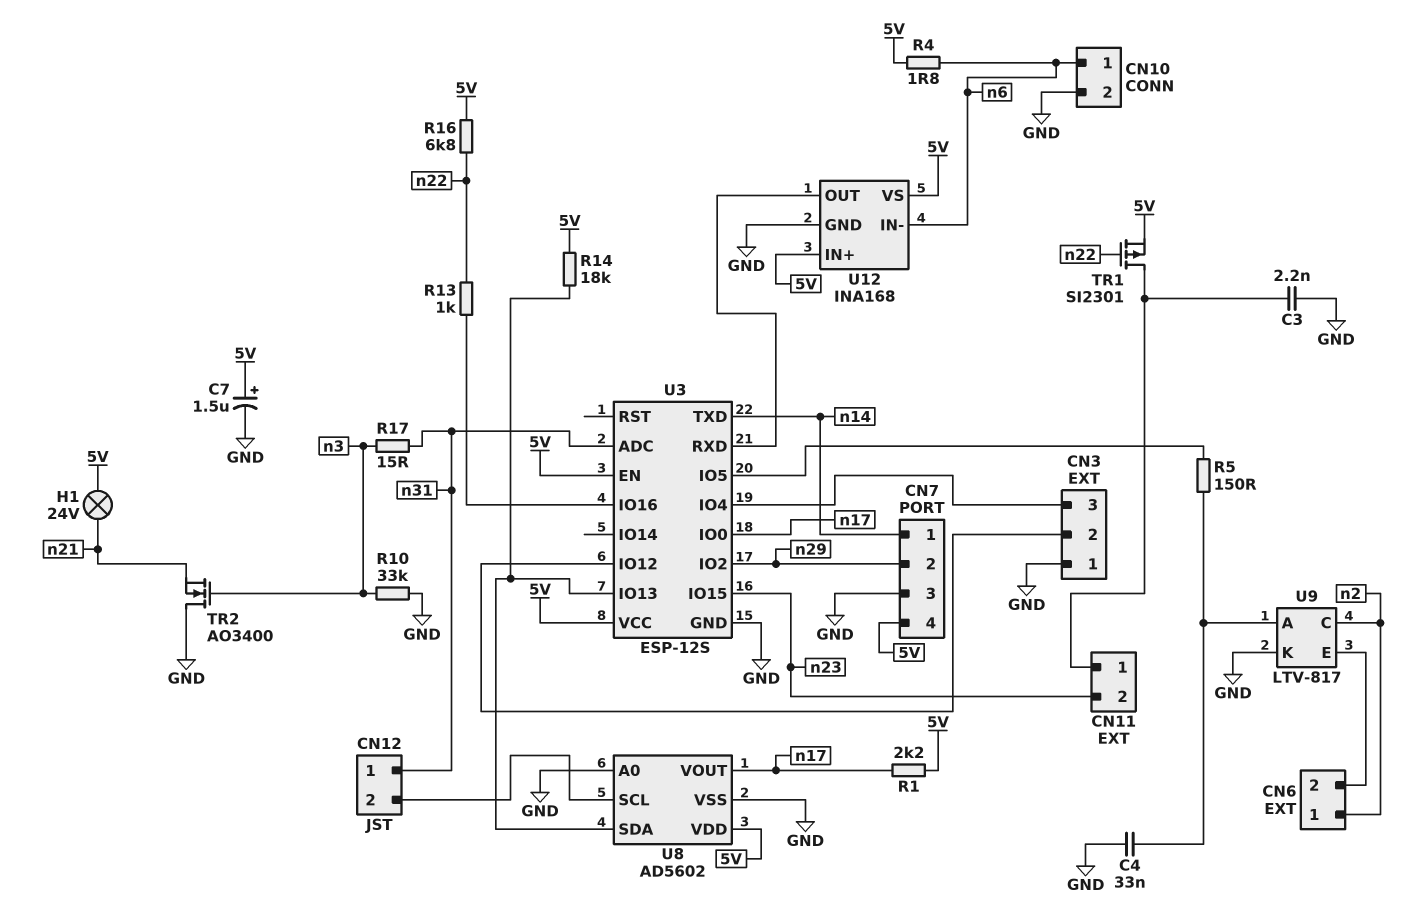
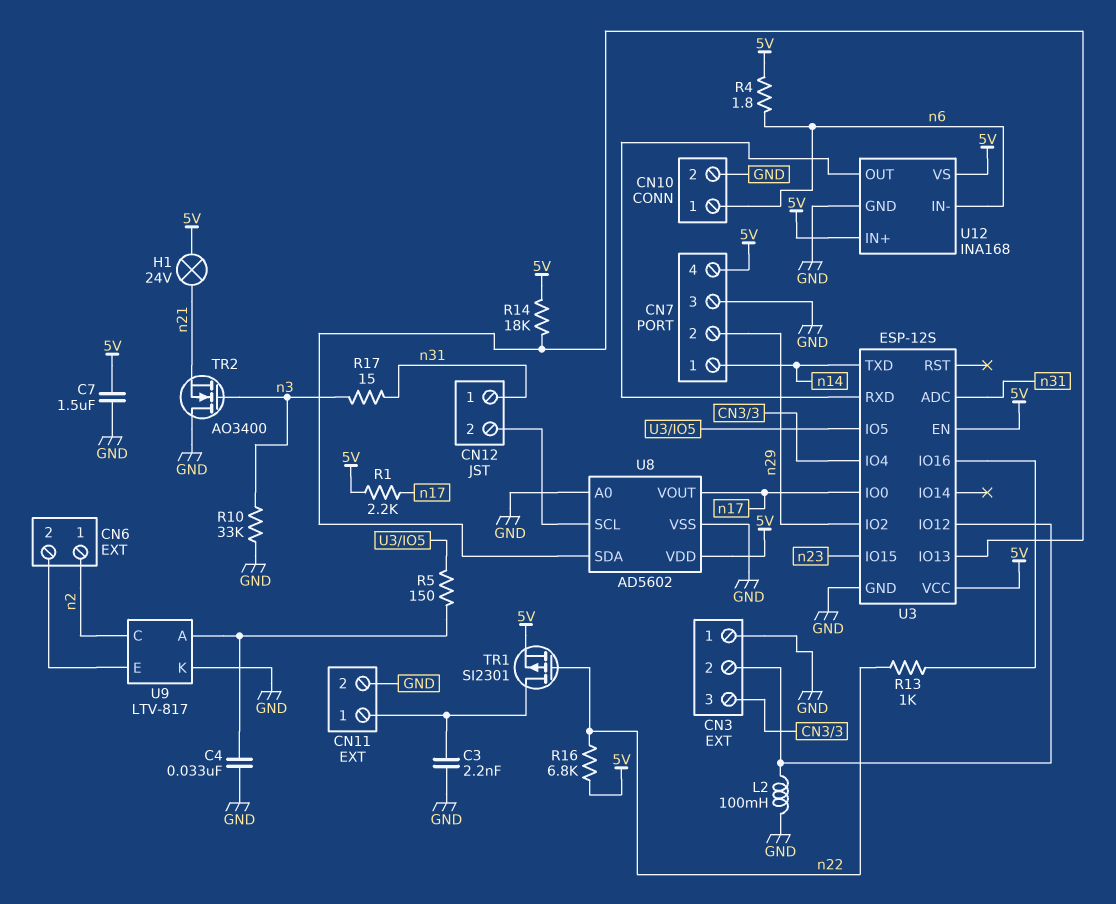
C7: 1.5uF (plus 5V, minus GND) -> 1.5uF (5V, GND)
CN11 pin 2: n23 -> GND
L2: none -> 100mH (CN3/2, GND)

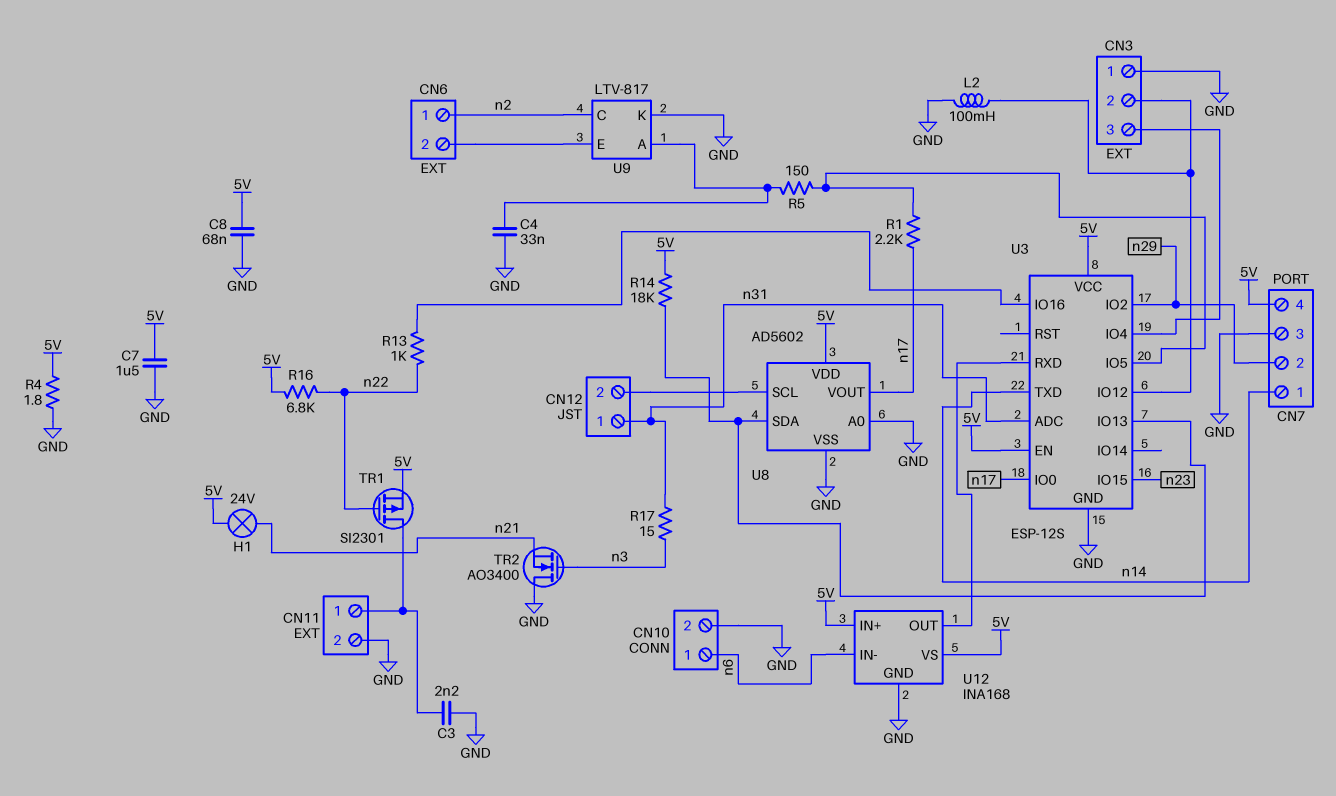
C8: none -> 68nF (5V, GND)
R1: 2.2k (5V, n17) -> 2.2k (U3/IO5, n17)
R4: 1.8 (5V, n6) -> 1.8 (5V, GND)
R10: 33k (GND, n3) -> none

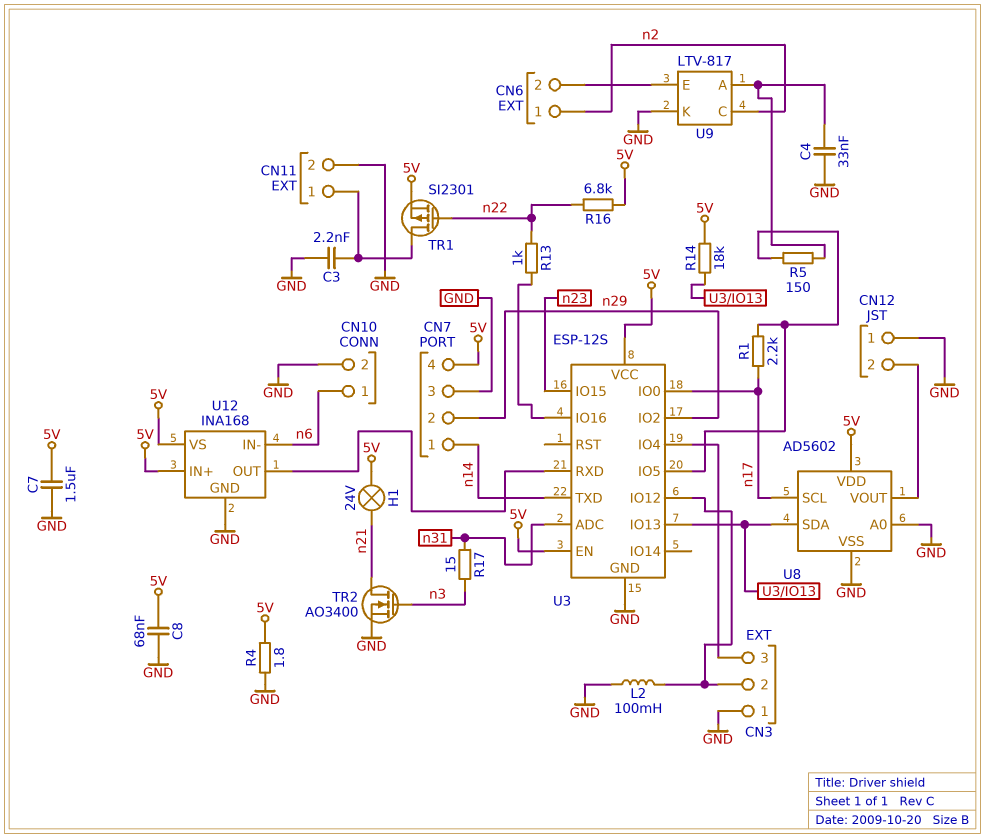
CN12 pin 1: n31 -> GND
TR2: NMOS AO3400 (G n3, D GND, S n21) -> NMOS AO3400 (G n3, D n21, S GND)
U8 pin SCL: CN12/2 -> n17
U8 pin VOUT: n17 -> CN12/2

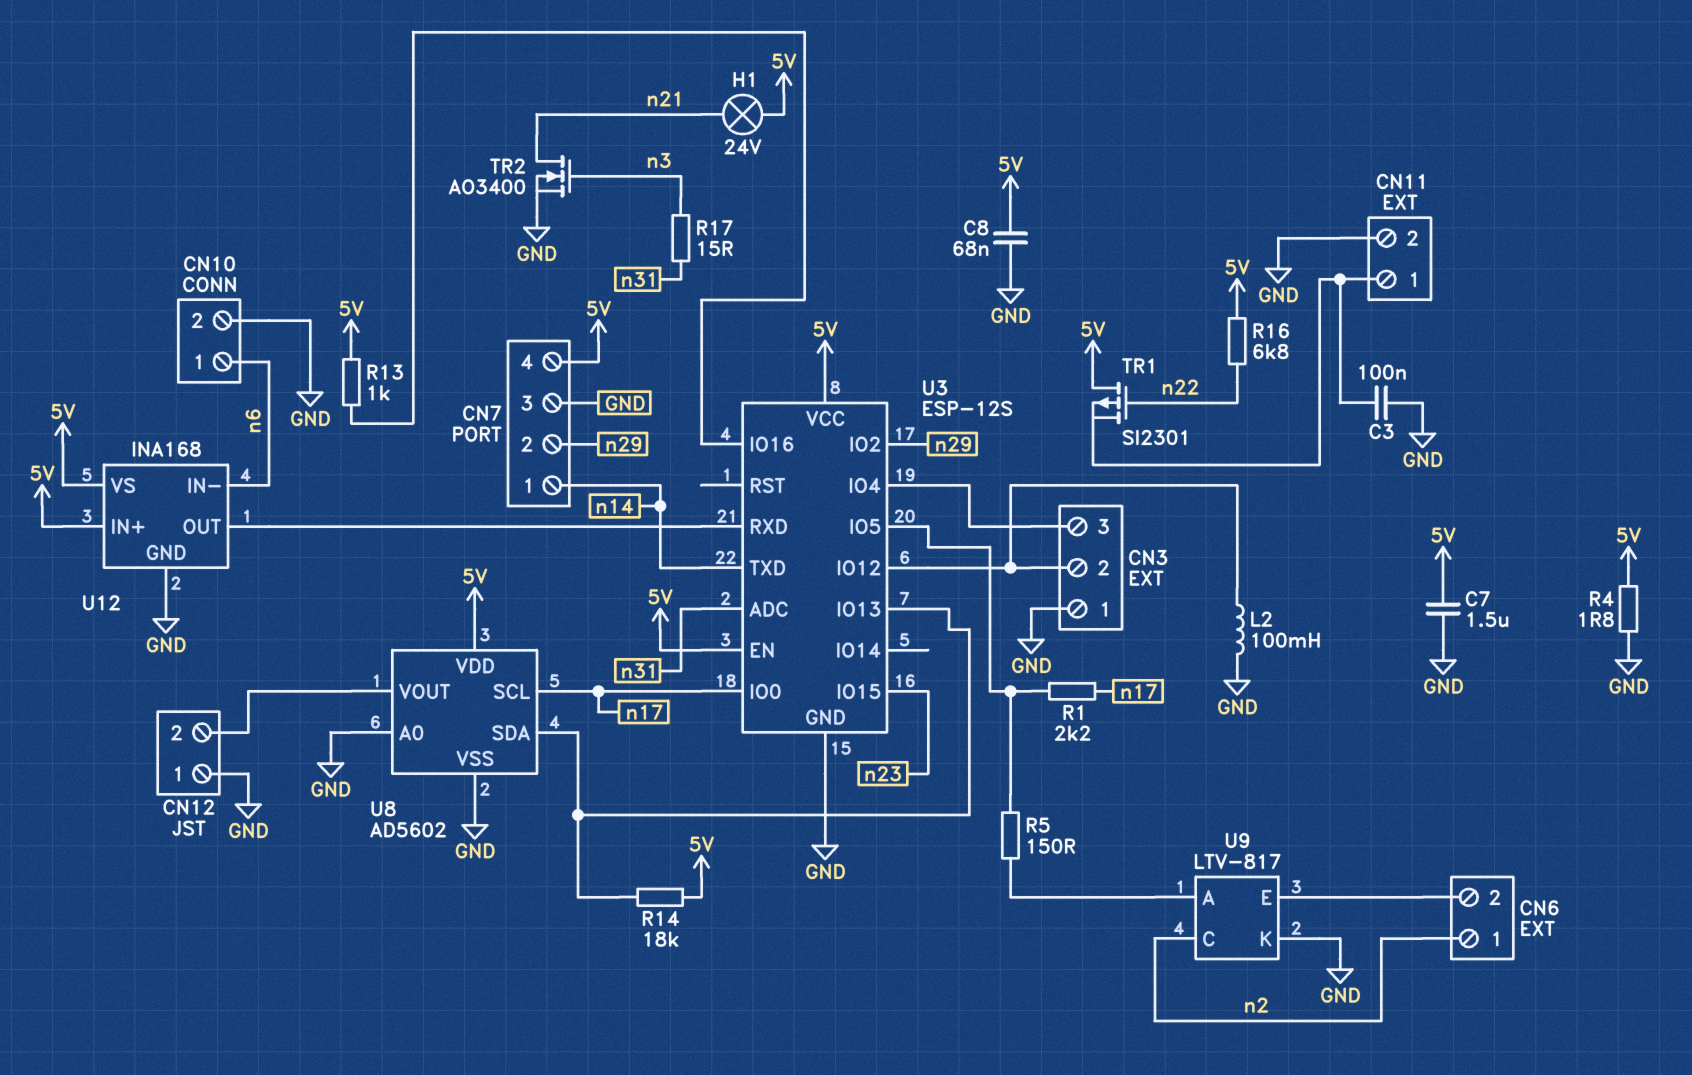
C3: 2.2nF (CN11/1, GND) -> 100nF (CN11/1, GND)
C4: 33nF (GND, U9/A) -> none
R13: 1k (U3/IO16, n22) -> 1k (5V, U3/IO16)
TR1: PMOS SI2301 (G n22, D CN11/1, S 5V) -> PMOS SI2301 (G n22, D 5V, S CN11/1)

